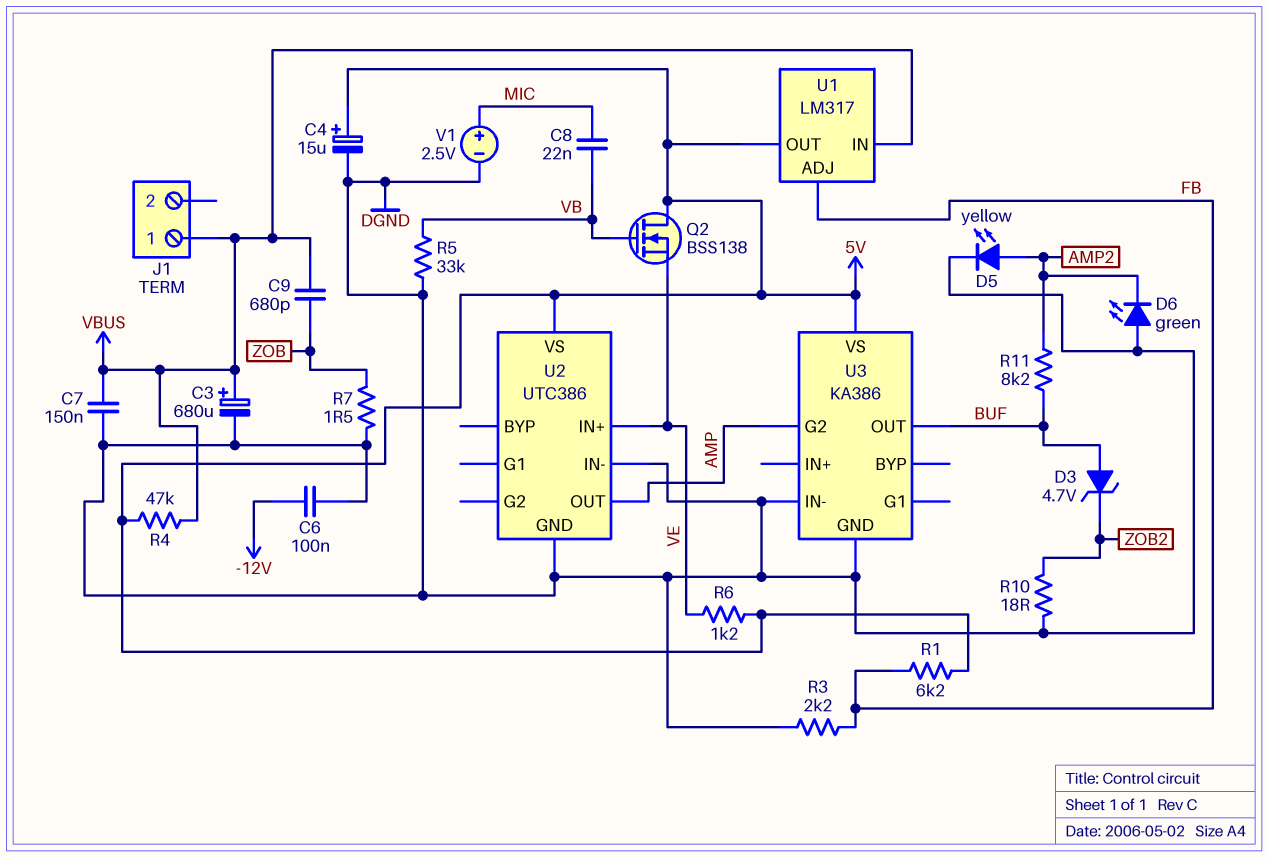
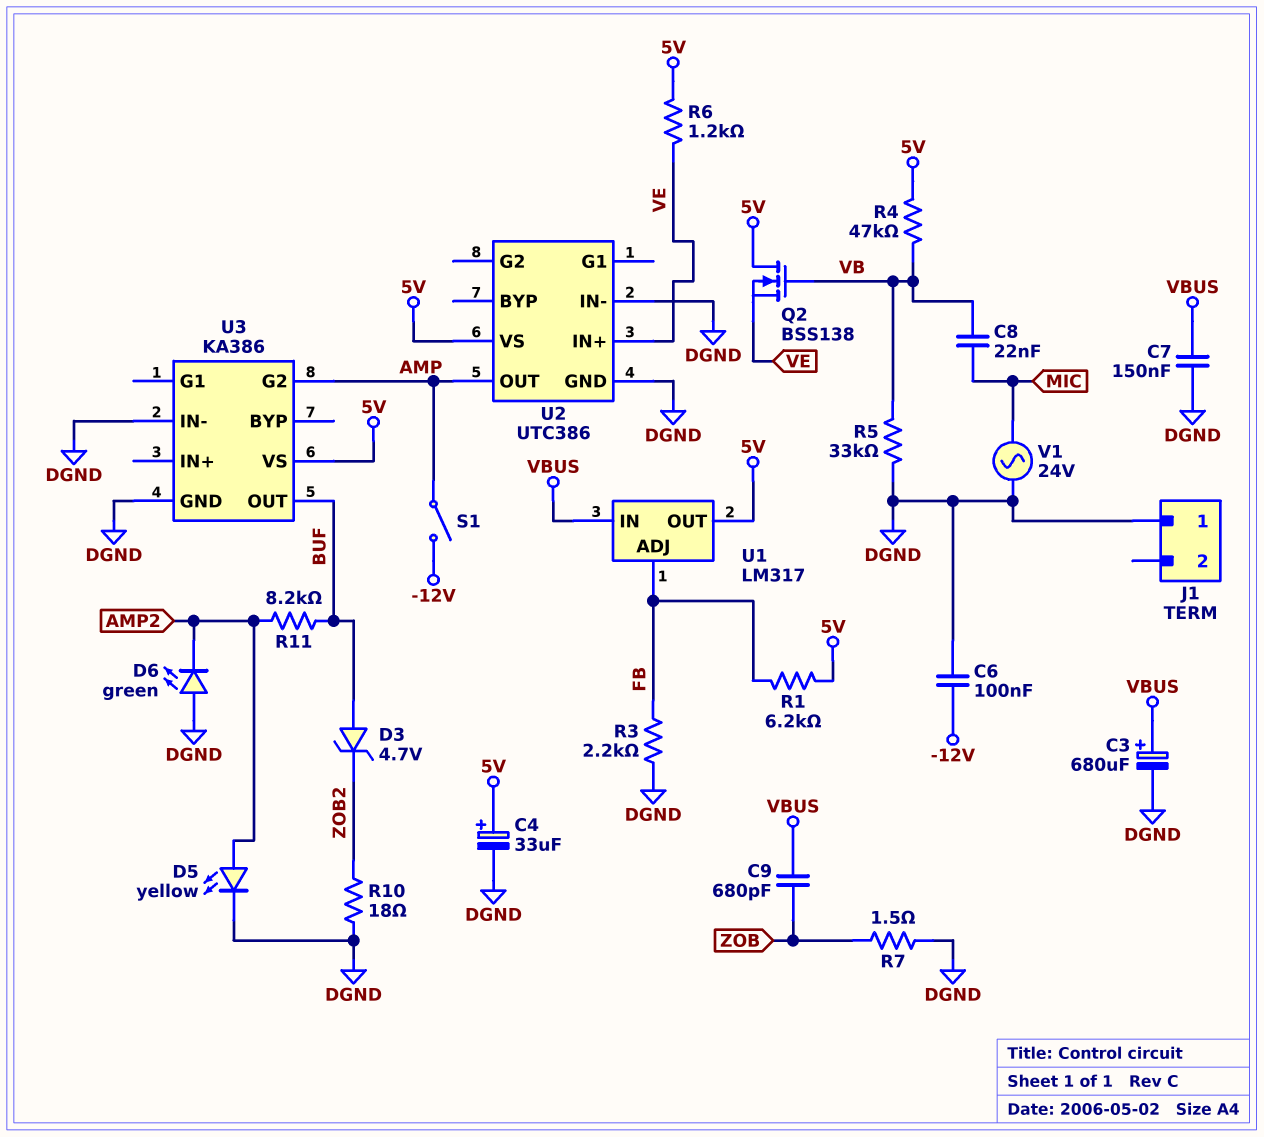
C4: 15uF (plus 5V, minus DGND) -> 33uF (plus 5V, minus DGND)
J1 pin 1: VBUS -> DGND
R4: 47k (5V, VBUS) -> 47k (5V, VB)
S1: none -> switch (-12V, AMP)
V1: 2.5V (plus MIC, minus DGND) -> AC 24V (DGND, MIC)

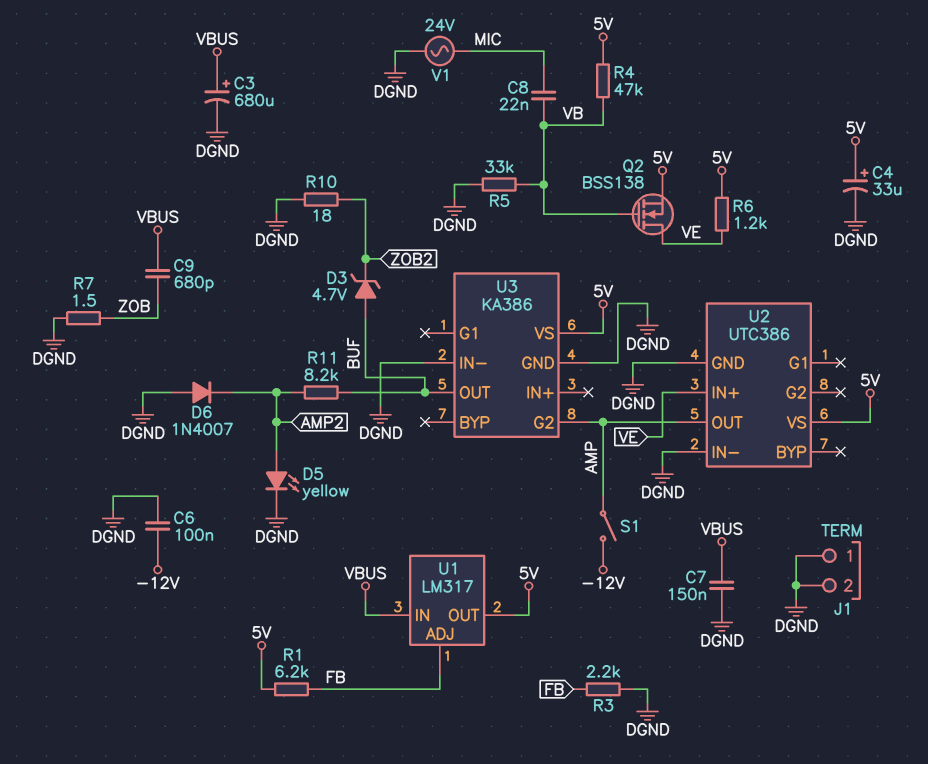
D6: LED green (A DGND, K AMP2) -> diode 1N4007 (A DGND, K AMP2)
J1 pin 2: none -> DGND
Q2: NMOS BSS138 (G VB, D 5V, S VE) -> NMOS BSS138 (G VB, D VE, S 5V)

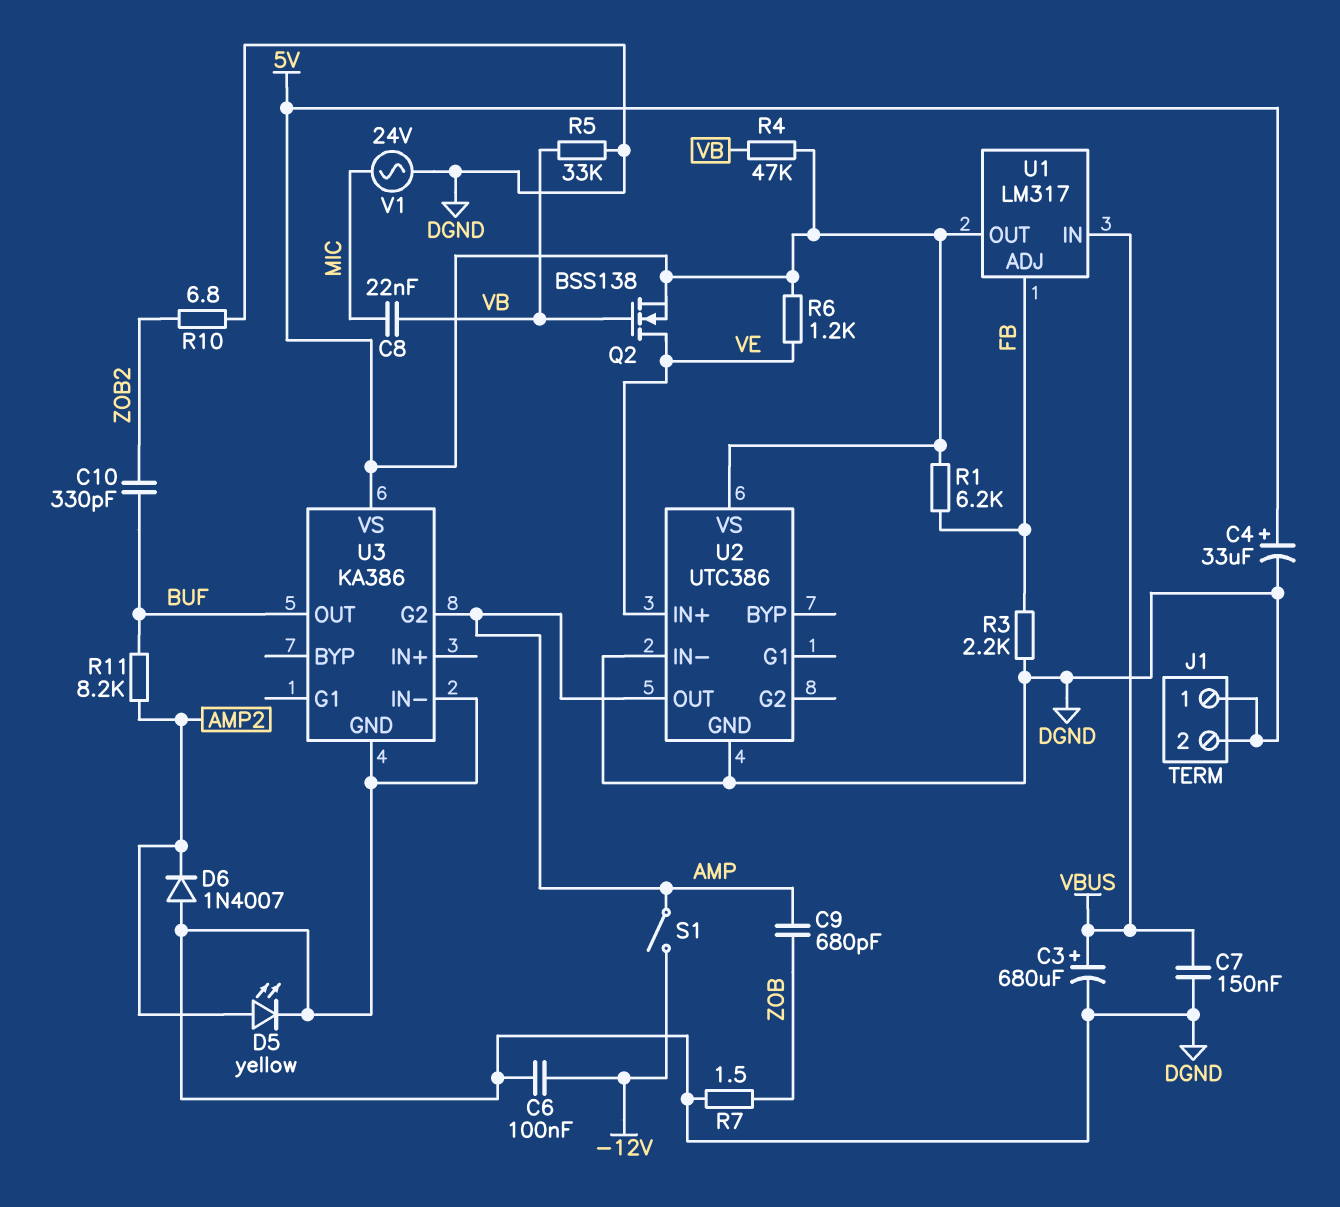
C9: 680pF (VBUS, ZOB) -> 680pF (AMP, ZOB)
C10: none -> 330pF (BUF, ZOB2)
D3: zener 4.7V (A BUF, K ZOB2) -> none
R10: 18 (DGND, ZOB2) -> 6.8 (DGND, ZOB2)

